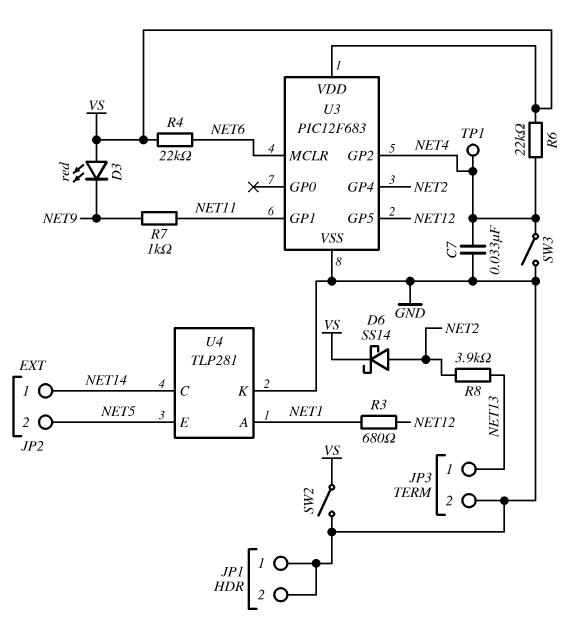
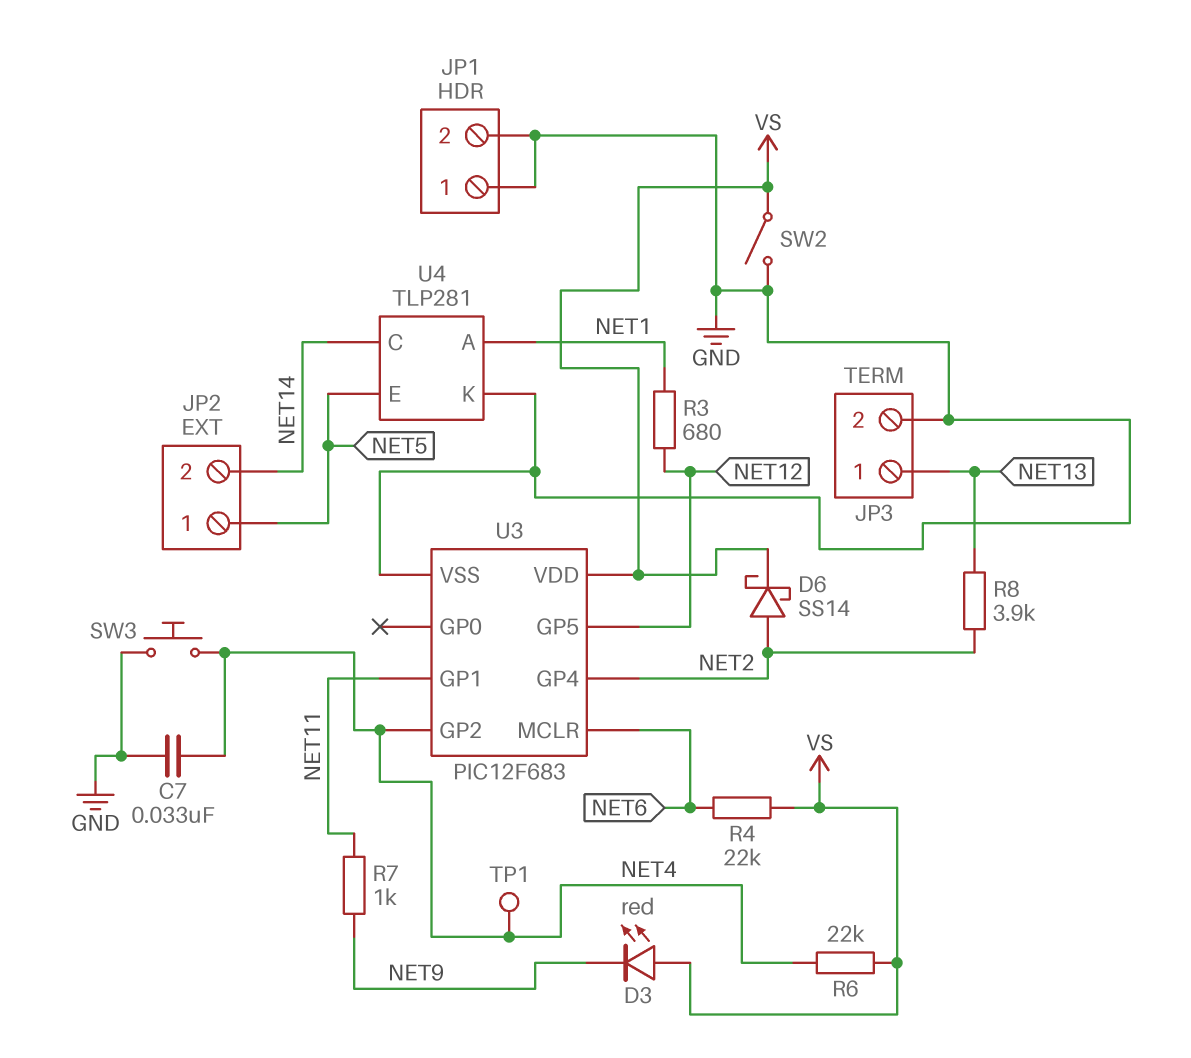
JP2 pin 1: NET14 -> NET5
JP2 pin 2: NET5 -> NET14
SW3: switch (GND, NET4) -> button (GND, NET4)

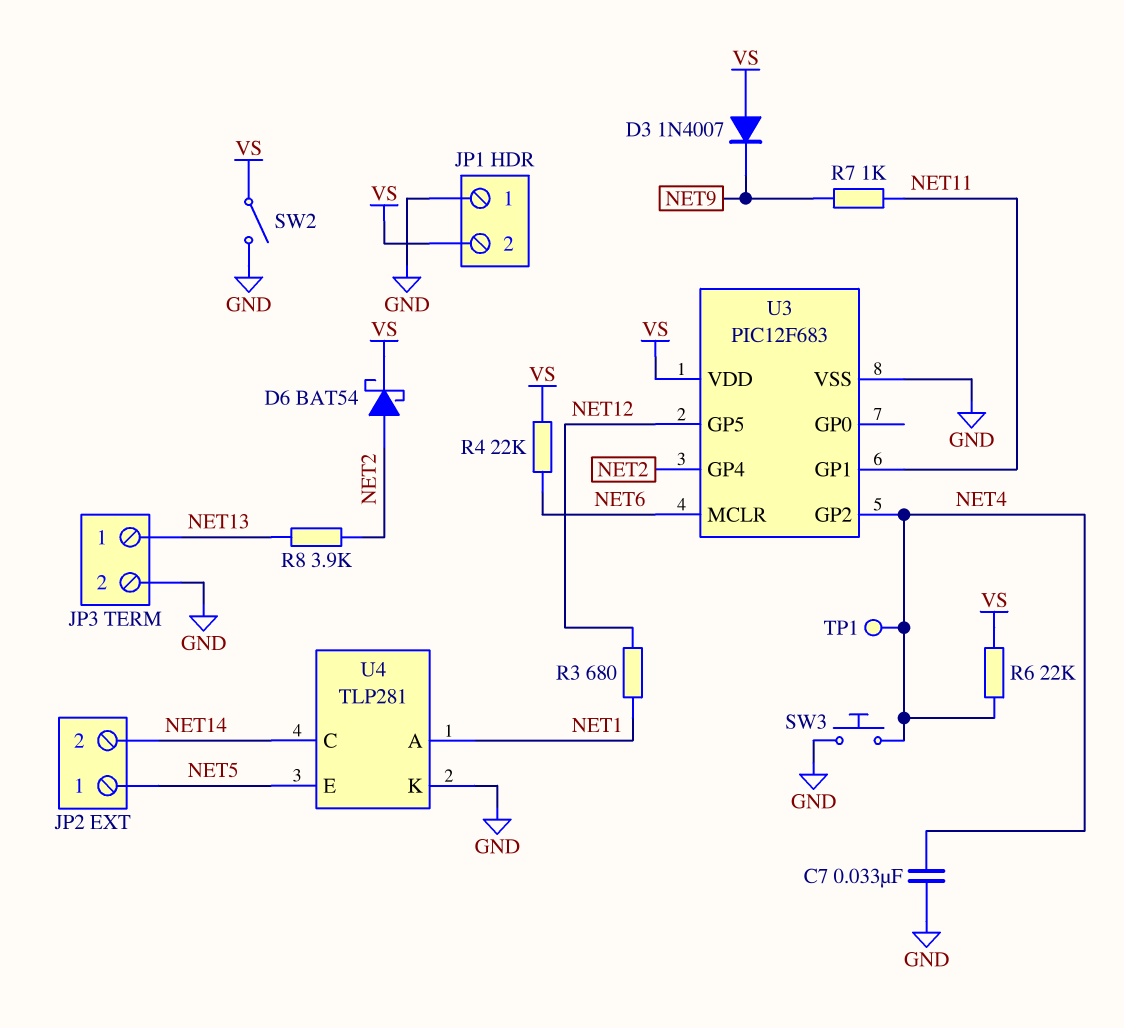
D3: LED red (A VS, K NET9) -> diode 1N4007 (A VS, K NET9)
D6: schottky SS14 (A NET2, K VS) -> schottky BAT54 (A NET2, K VS)
JP1 pin 2: GND -> VS

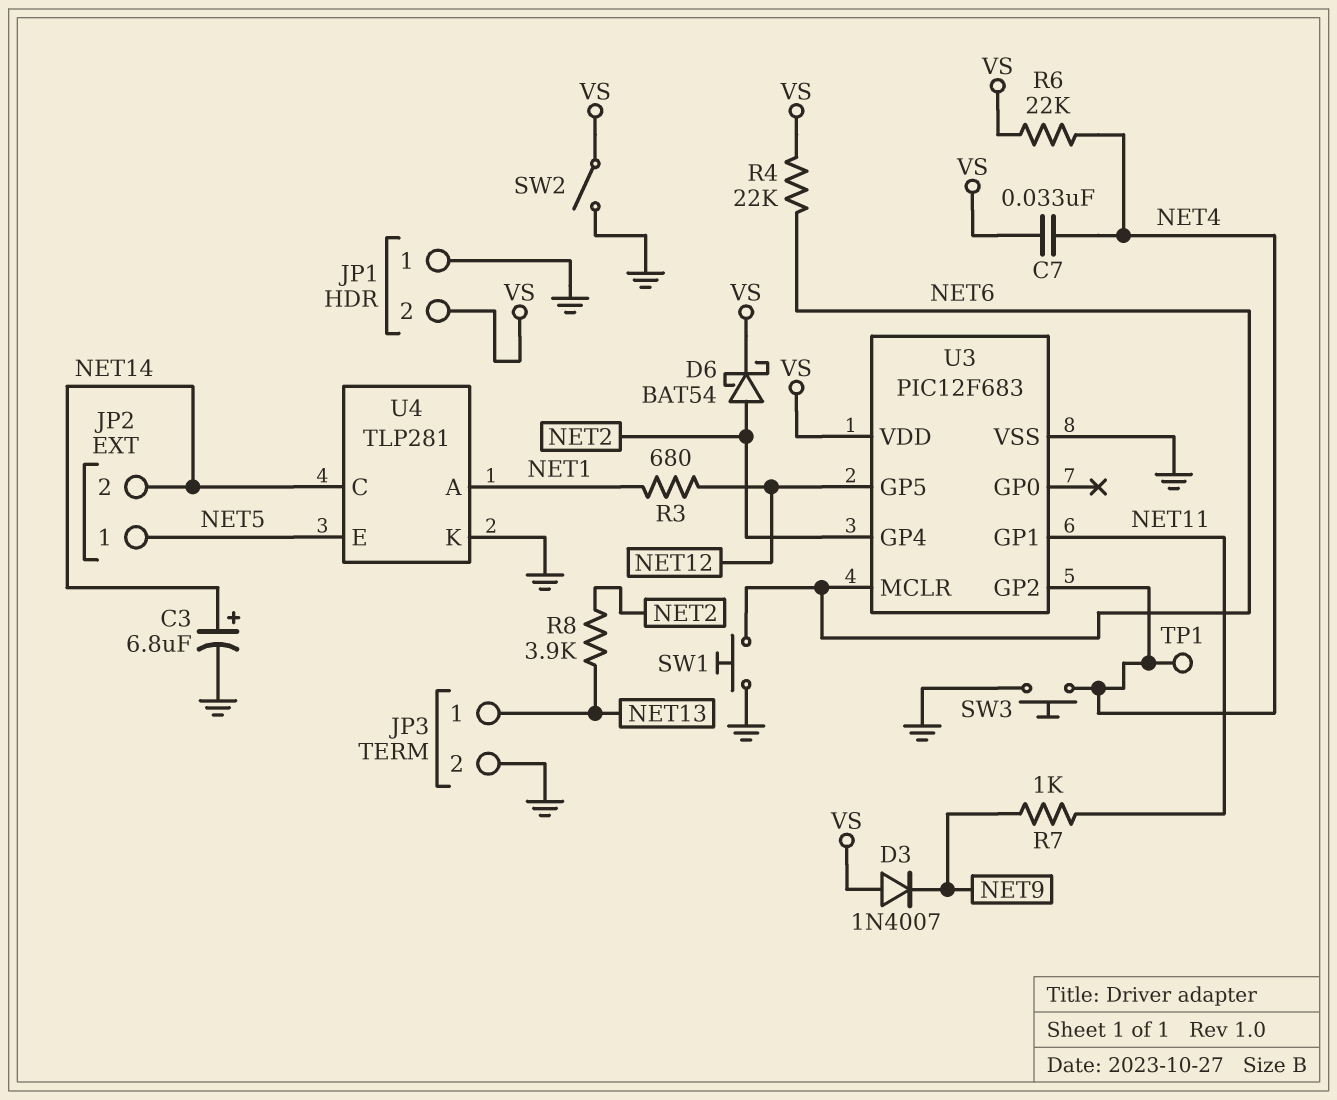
C3: none -> 6.8uF (plus NET14, minus GND)
C7: 33nF (GND, NET4) -> 33nF (NET4, VS)
SW1: none -> button (GND, NET6)

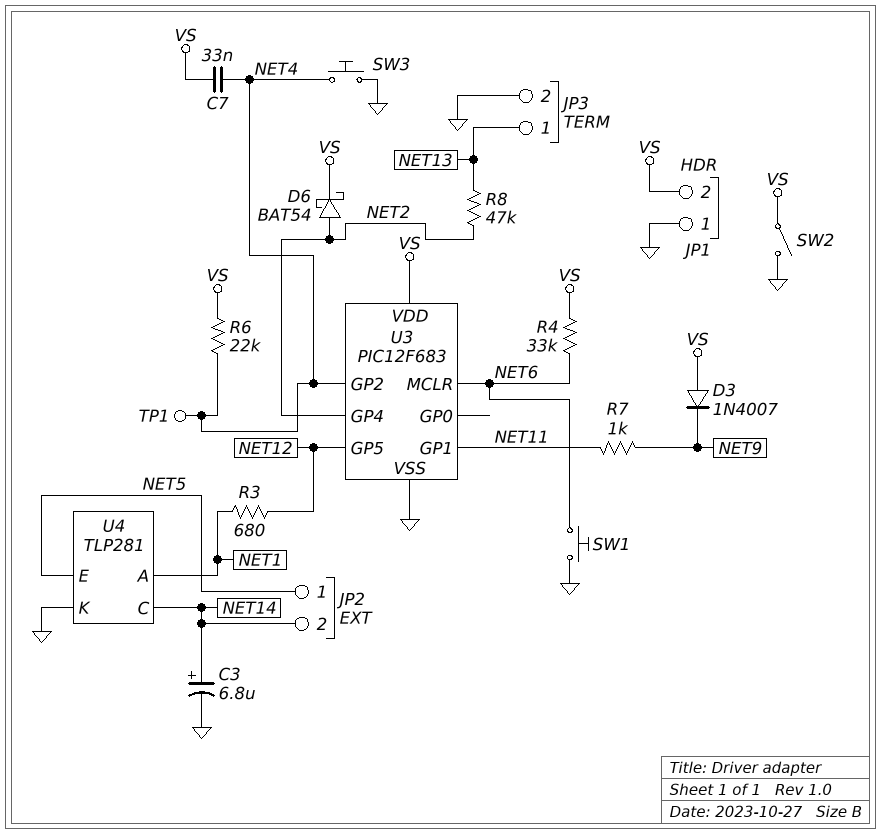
R4: 22k (NET6, VS) -> 33k (NET6, VS)
R8: 3.9k (NET2, NET13) -> 47k (NET2, NET13)

